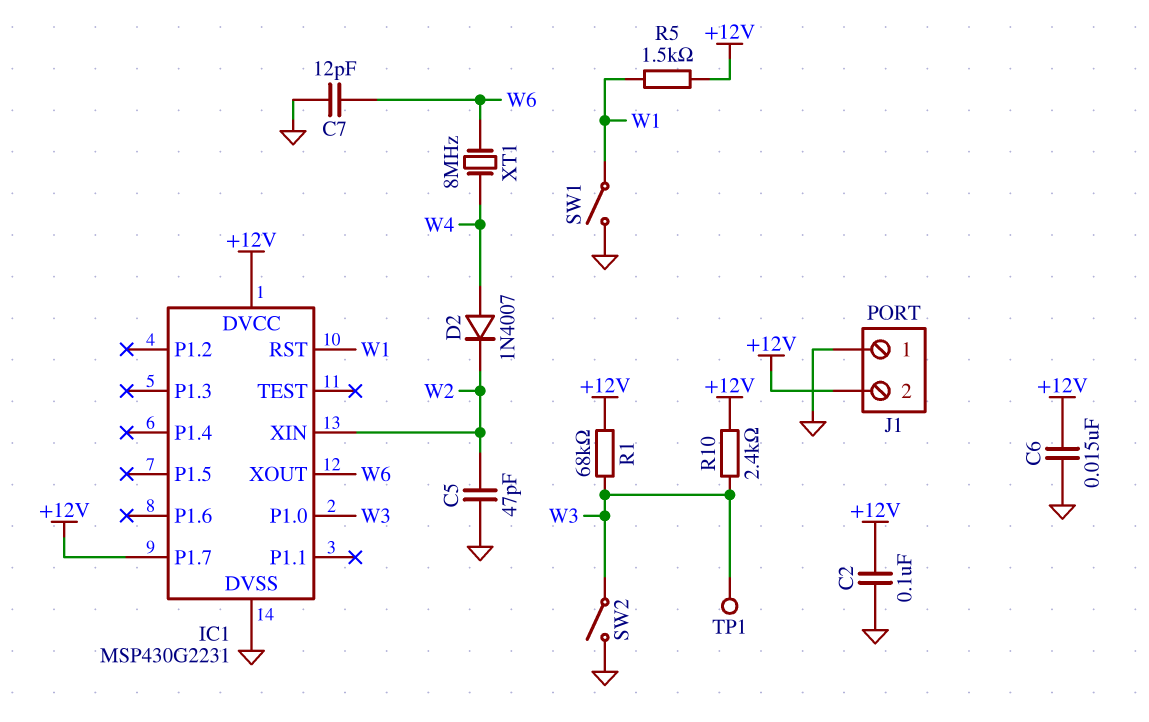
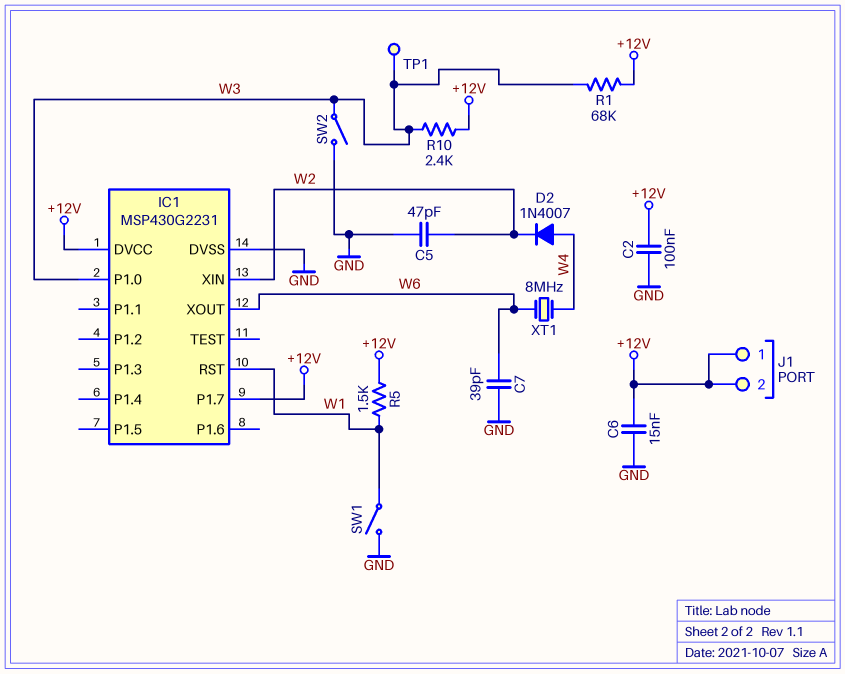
C7: 12pF (GND, W6) -> 39pF (GND, W6)
J1 pin 1: GND -> +12V

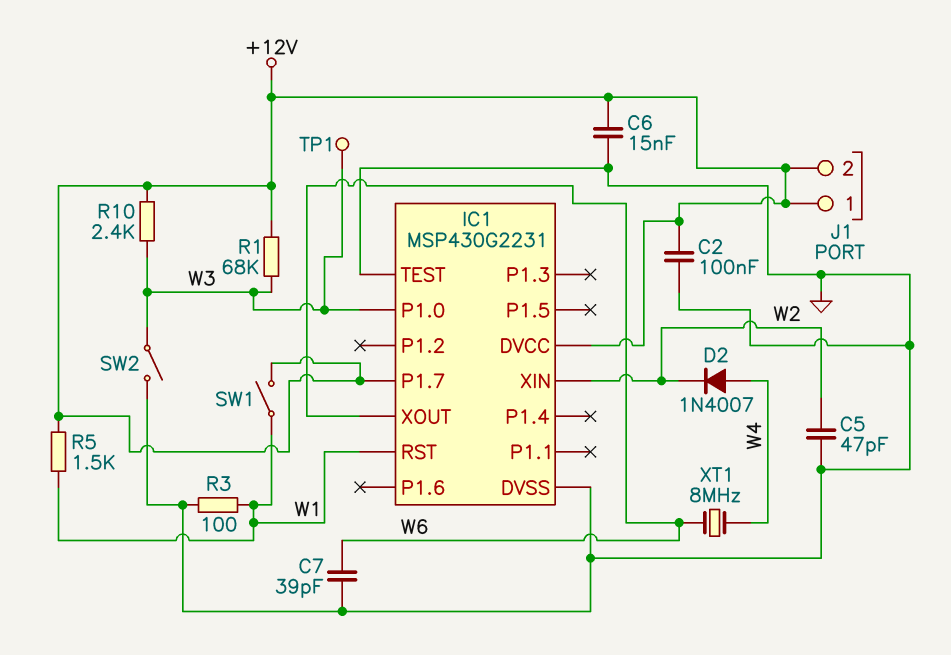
IC1 pin TEST: none -> GND
R3: none -> 100 (GND, W1)
SW1: switch (GND, W1) -> switch (+12V, W1)

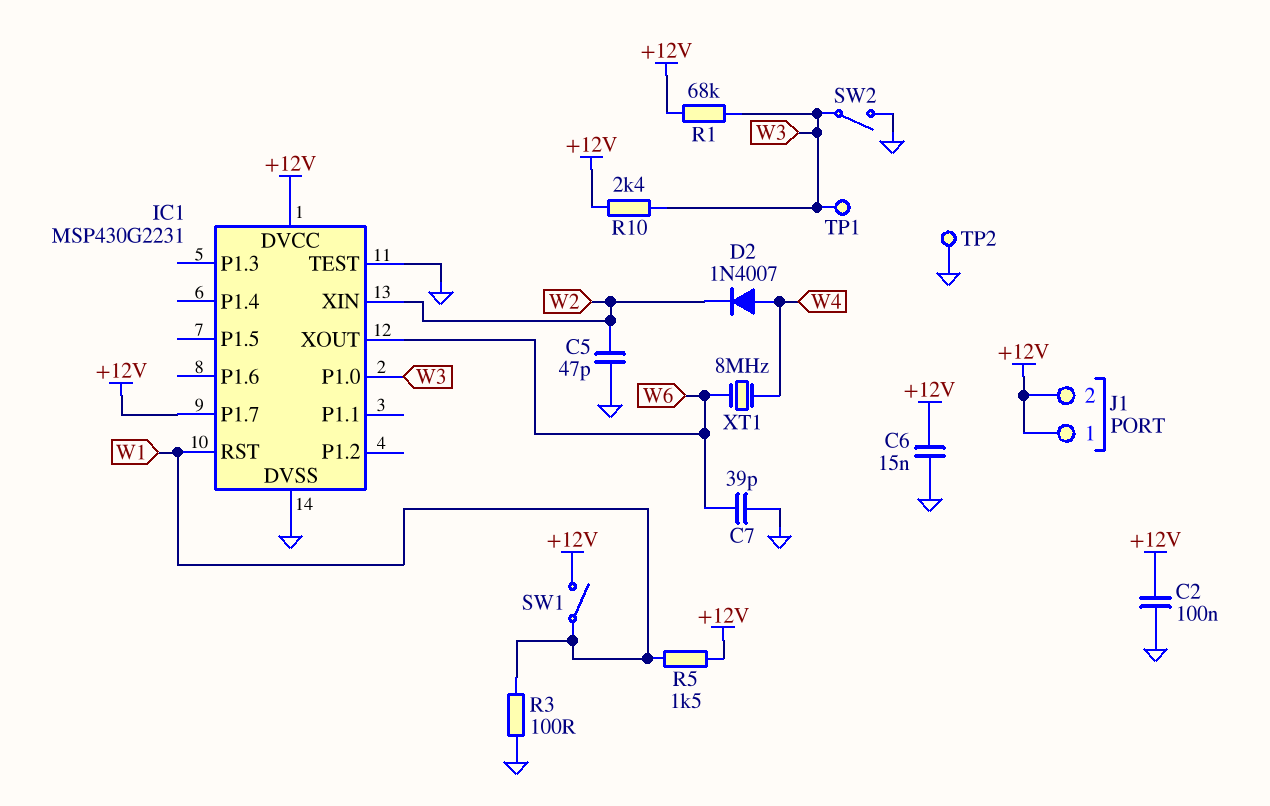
TP2: none -> test point (GND)

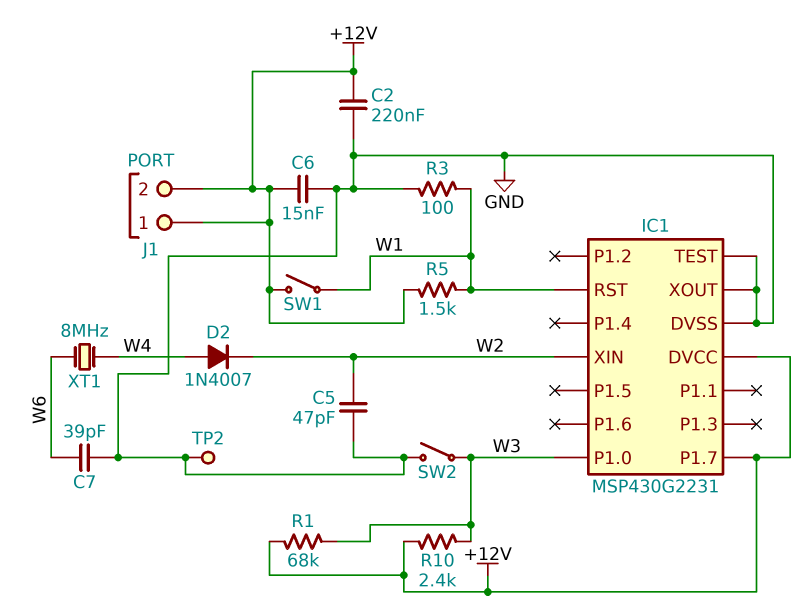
C2: 100nF (+12V, GND) -> 220nF (+12V, GND)
IC1 pin XOUT: W6 -> GND
TP1: test point (W3) -> none

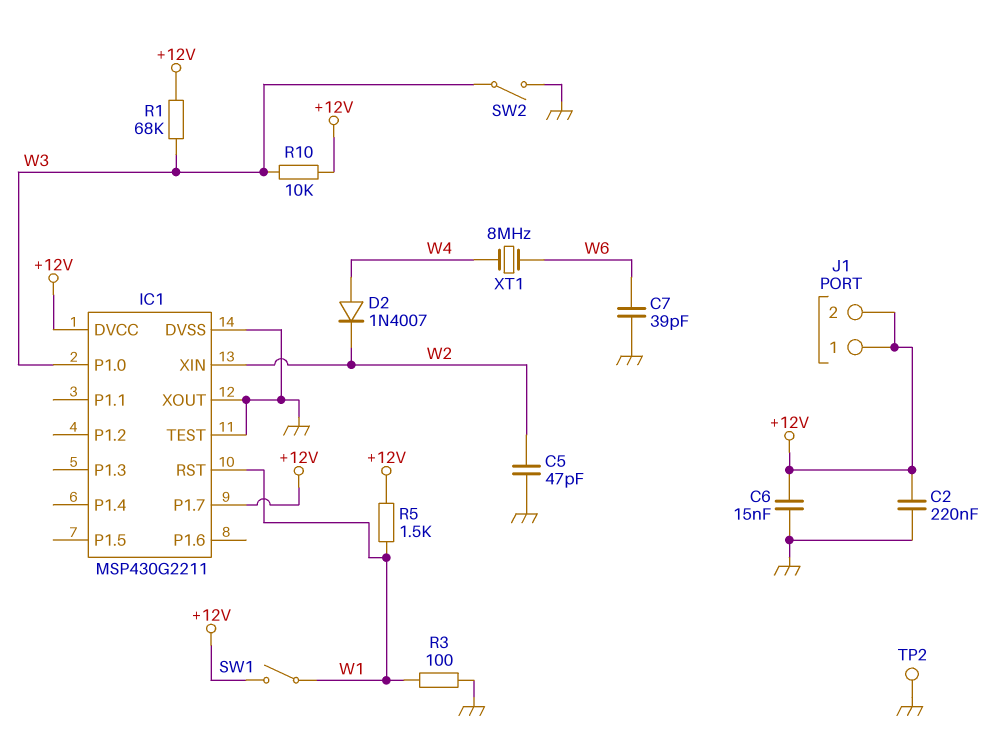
IC1: MSP430G2231 -> MSP430G2211
R10: 2.4k (+12V, W3) -> 10k (+12V, W3)

